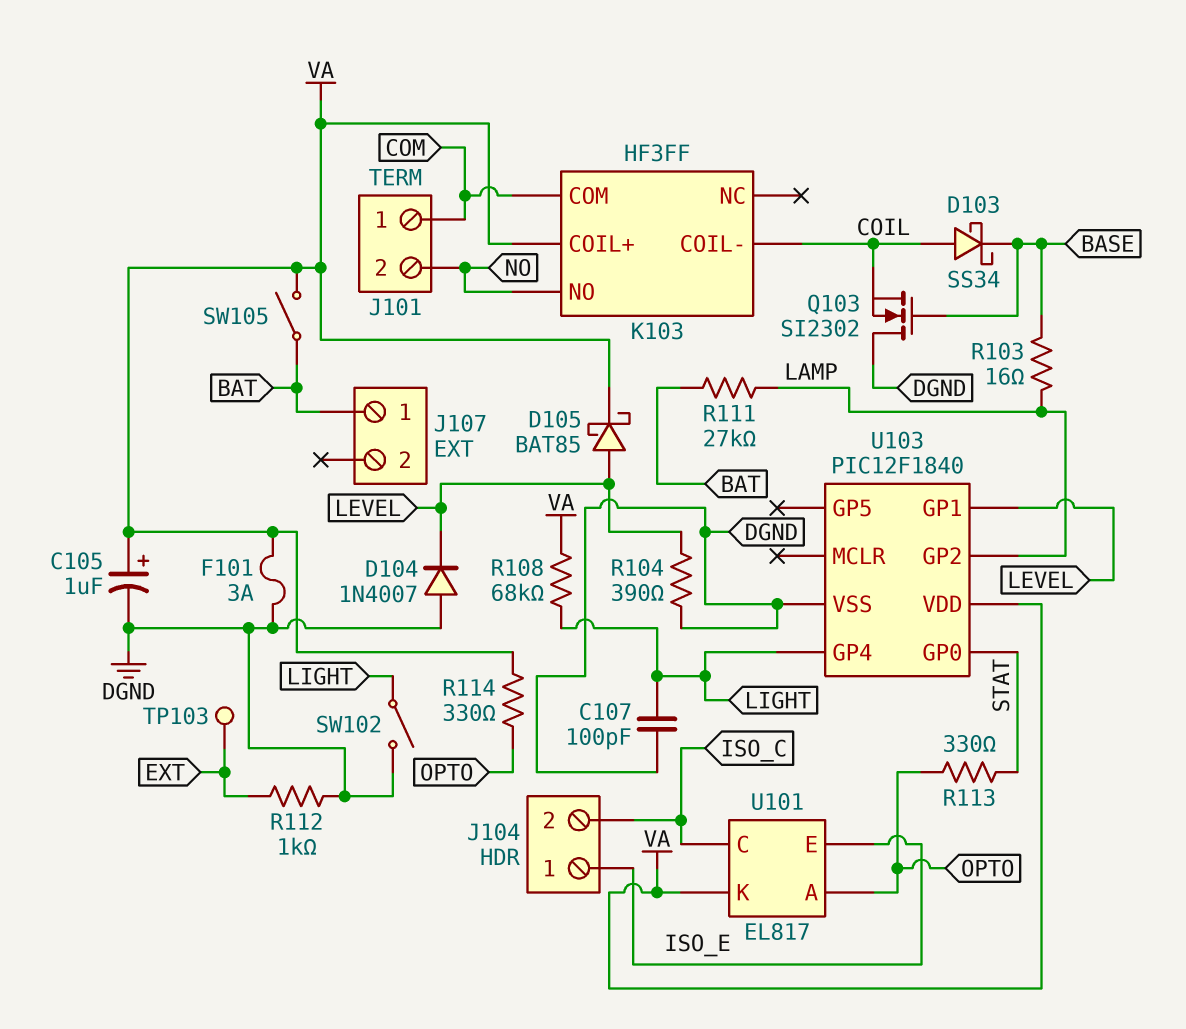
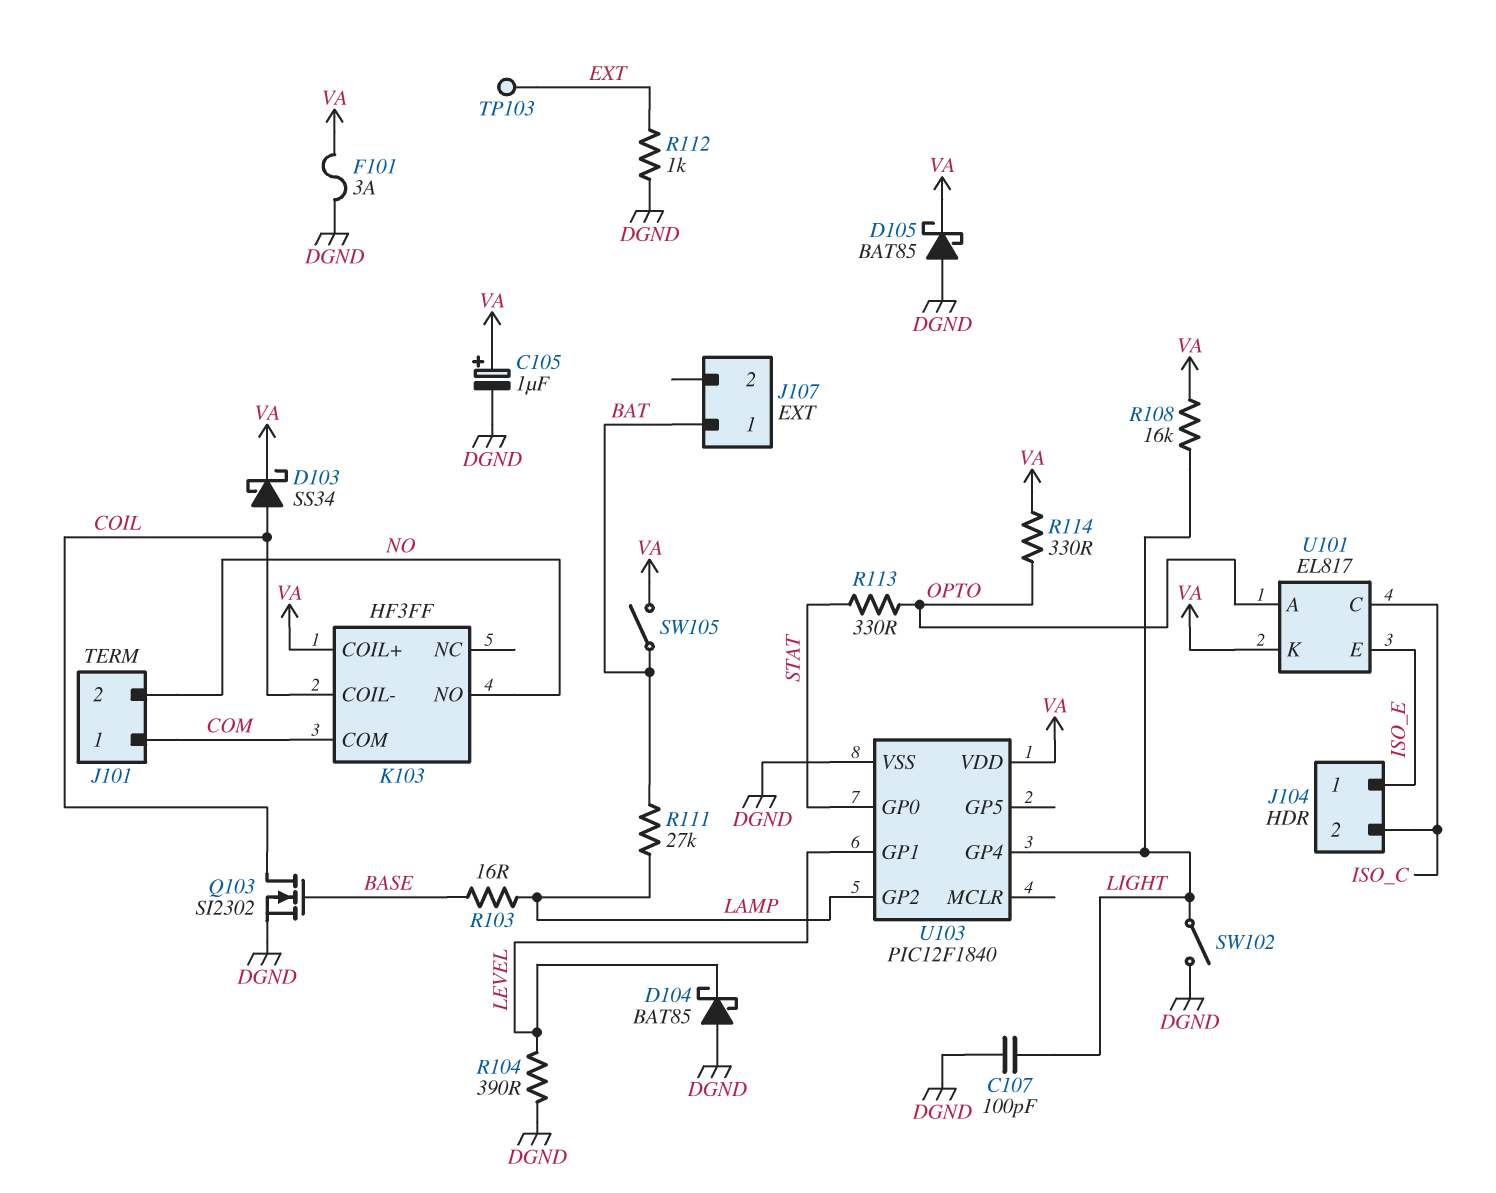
D103: schottky SS34 (A COIL, K BASE) -> schottky SS34 (A COIL, K VA)
D104: diode 1N4007 (A DGND, K LEVEL) -> schottky BAT85 (A DGND, K LEVEL)
D105: schottky BAT85 (A LEVEL, K VA) -> schottky BAT85 (A DGND, K VA)
Q103: NMOS SI2302 (G BASE, D DGND, S COIL) -> NMOS SI2302 (G BASE, D COIL, S DGND)
R108: 68k (LIGHT, VA) -> 16k (LIGHT, VA)

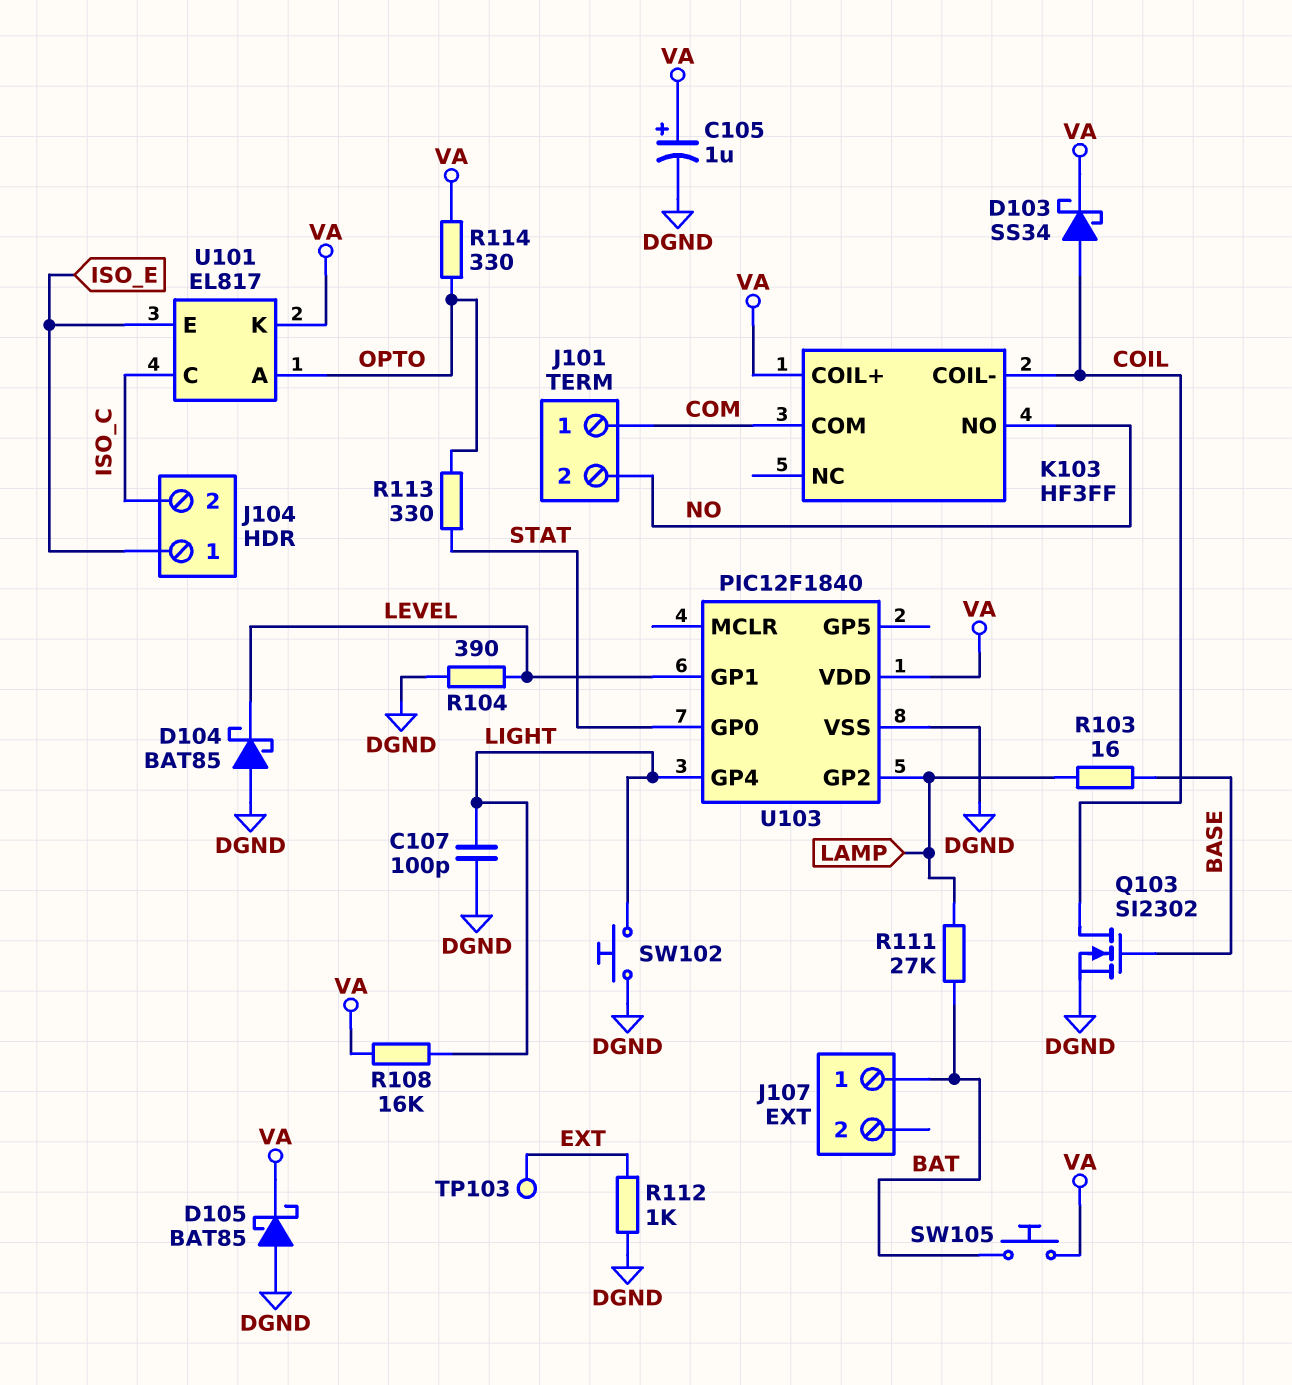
F101: 3A (DGND, VA) -> none
SW102: switch (DGND, LIGHT) -> button (DGND, LIGHT)
SW105: switch (BAT, VA) -> button (BAT, VA)

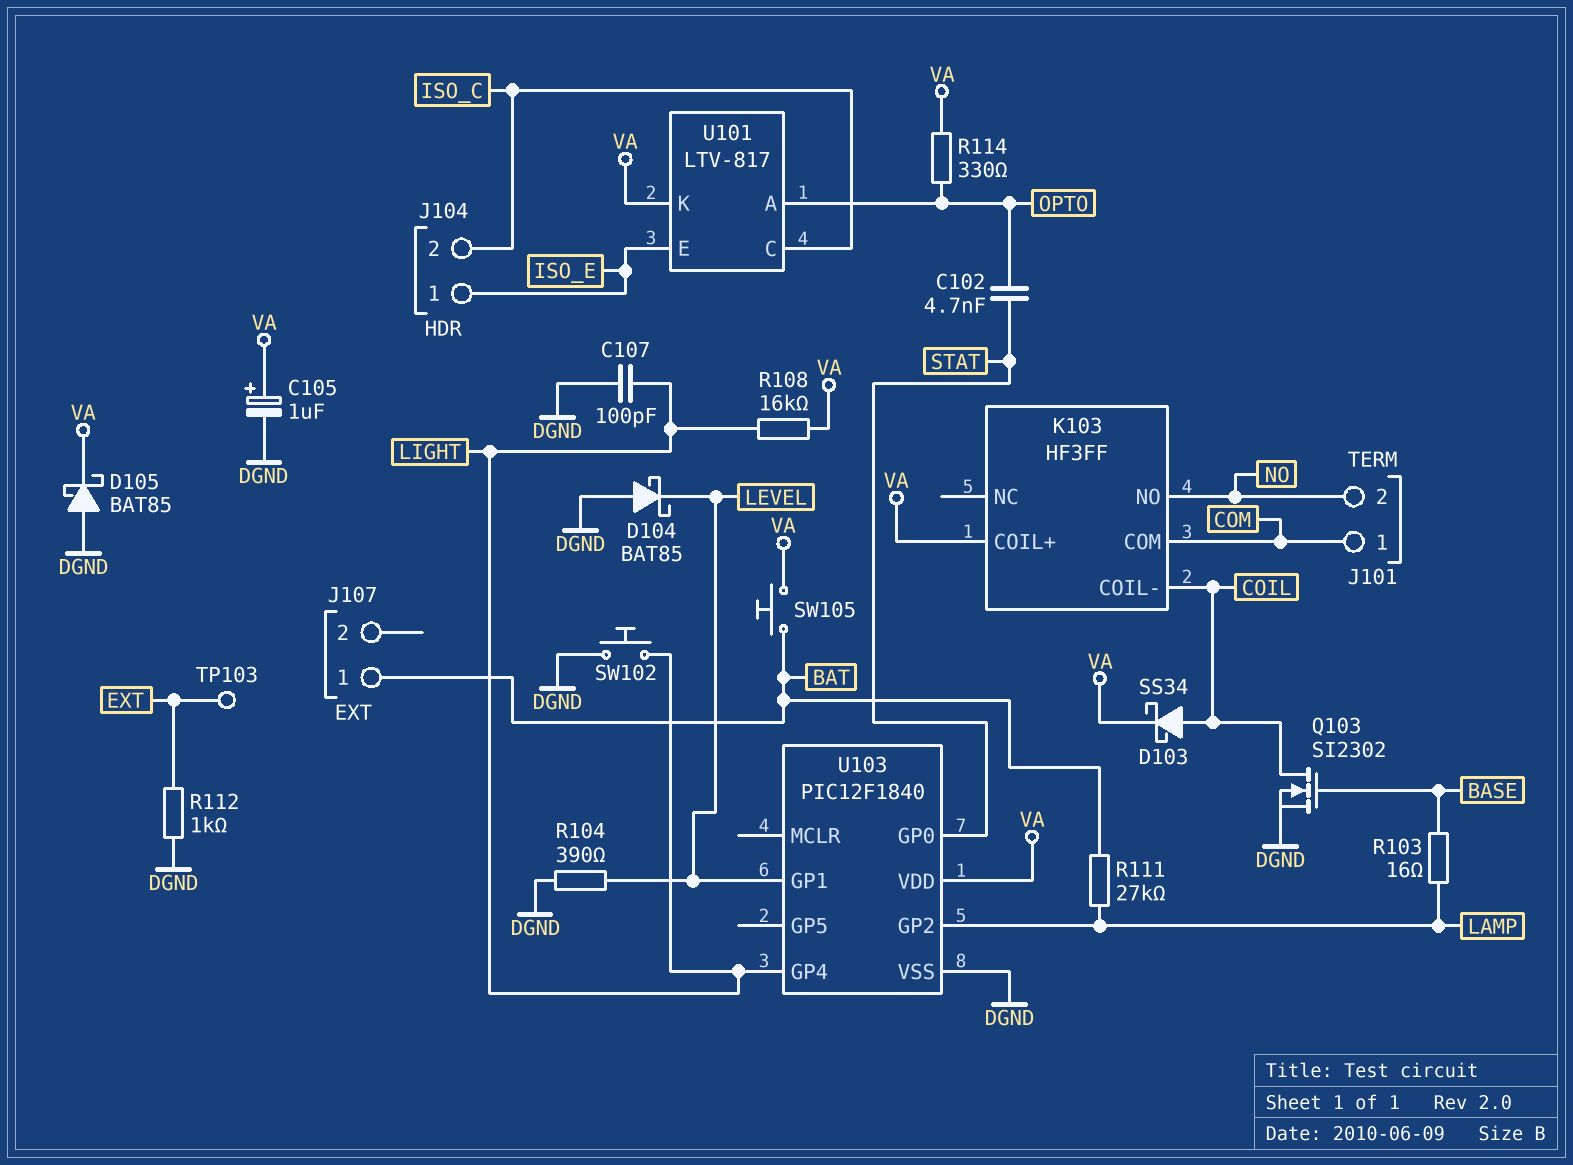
C102: none -> 4.7nF (OPTO, STAT)
R113: 330 (OPTO, STAT) -> none
U101: EL817 -> LTV-817

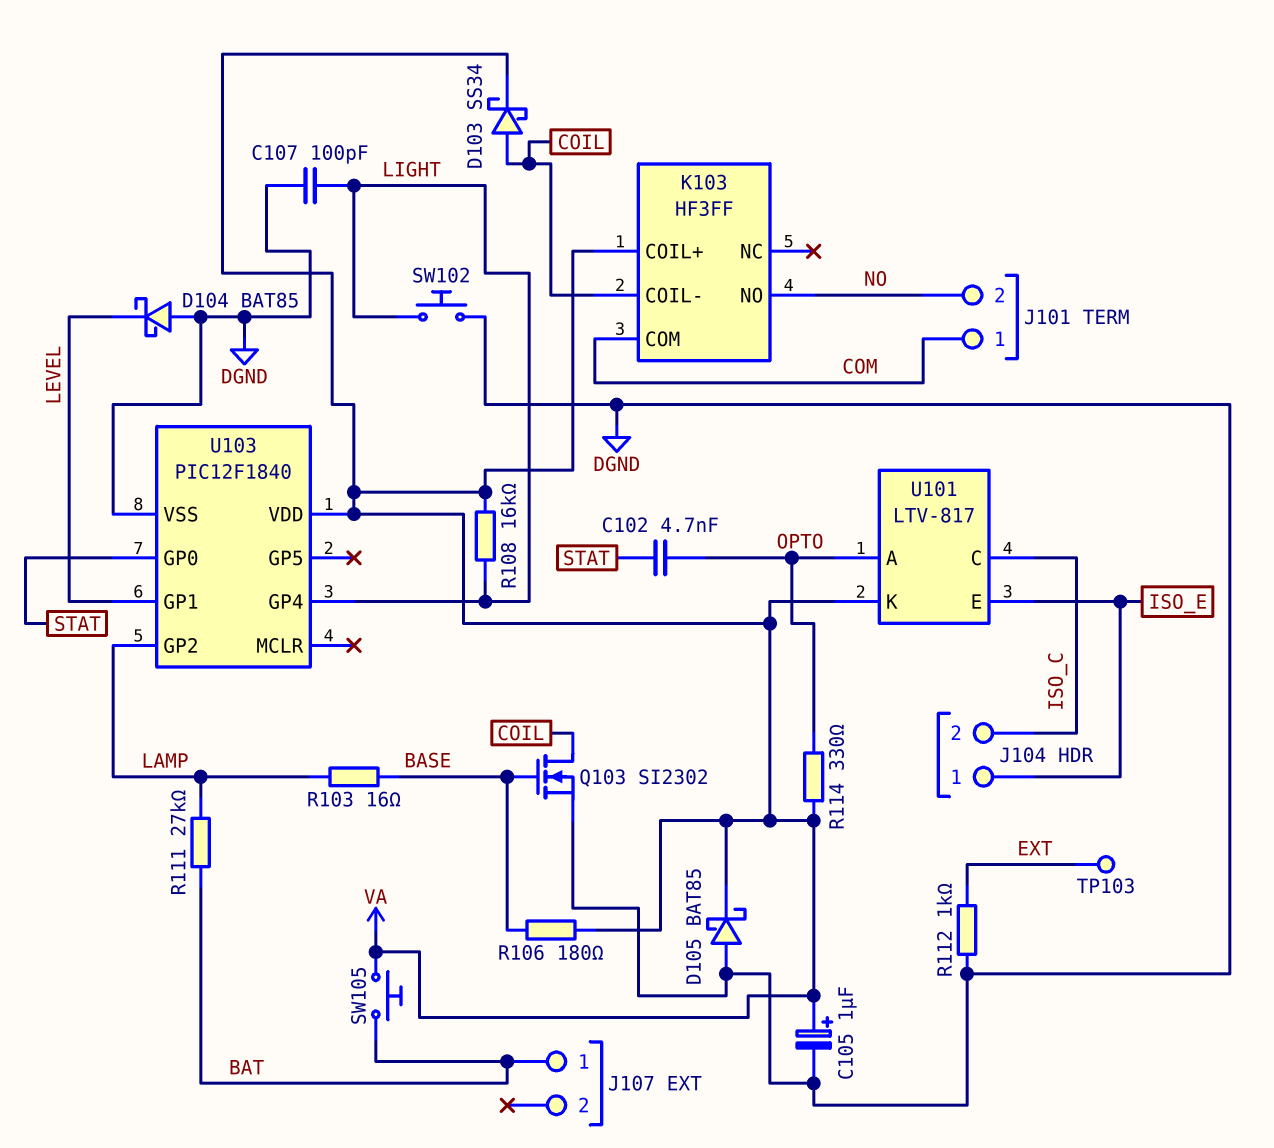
R104: 390 (DGND, LEVEL) -> none
R106: none -> 180 (BASE, VA)

